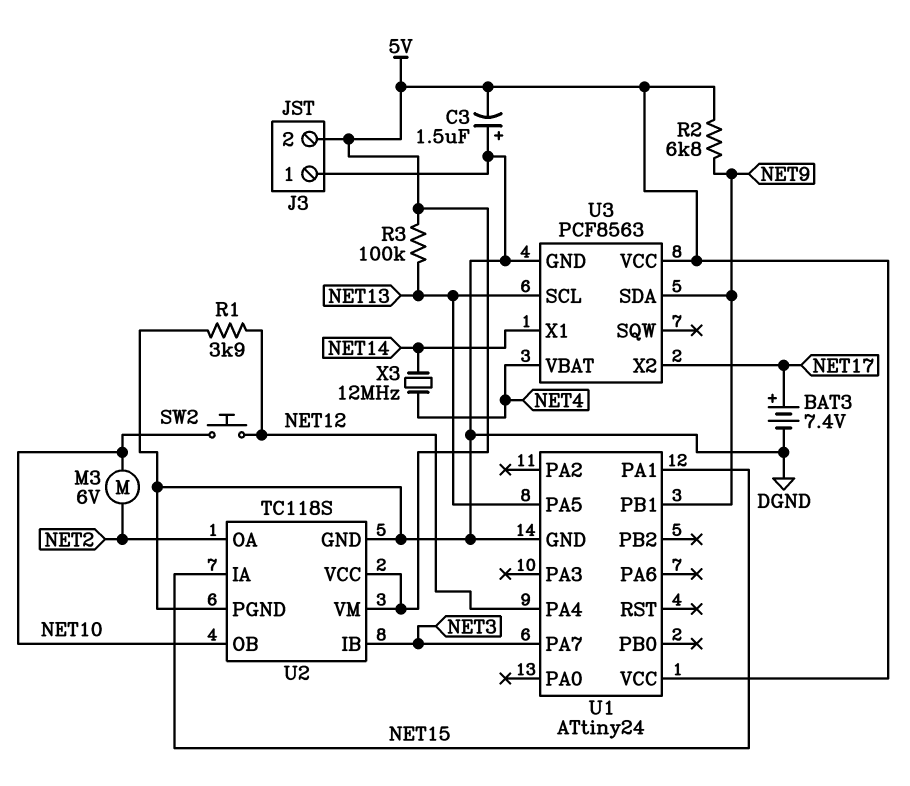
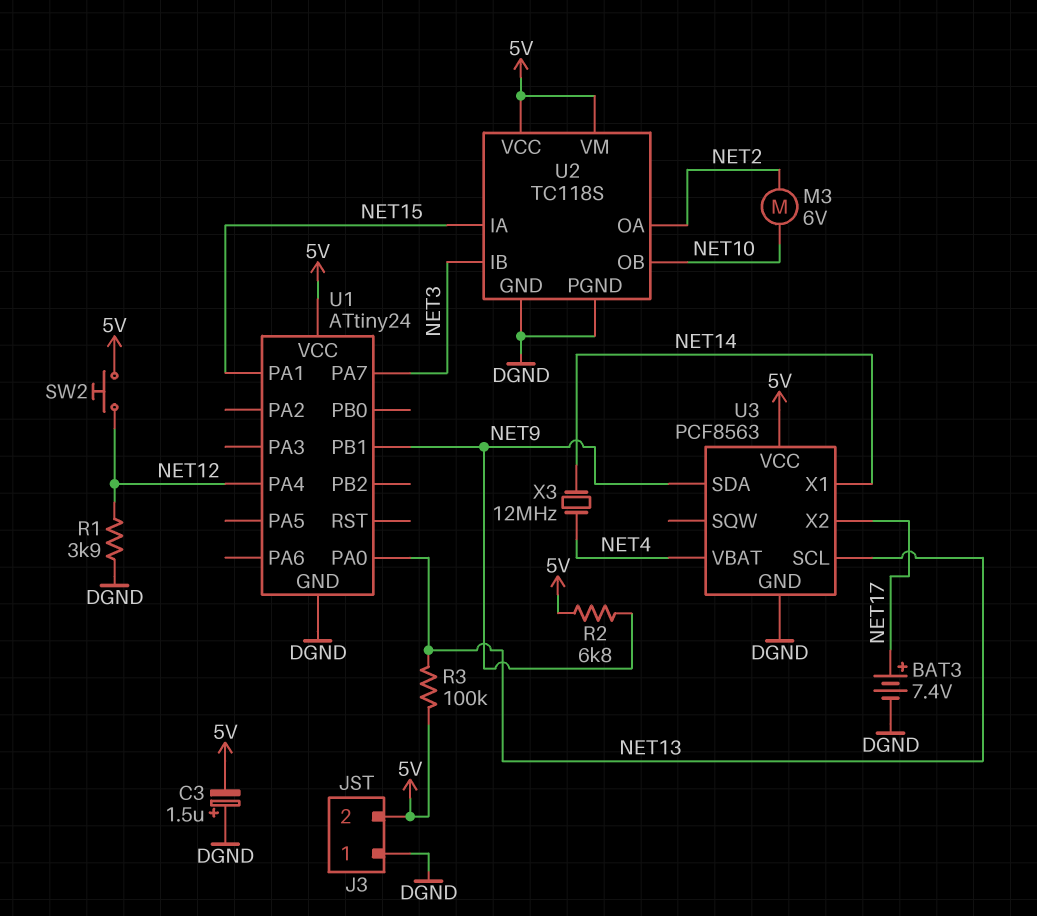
SW2: button (NET10, NET12) -> button (5V, NET12)
U1 pin PA0: none -> NET13
U1 pin PA5: NET13 -> none

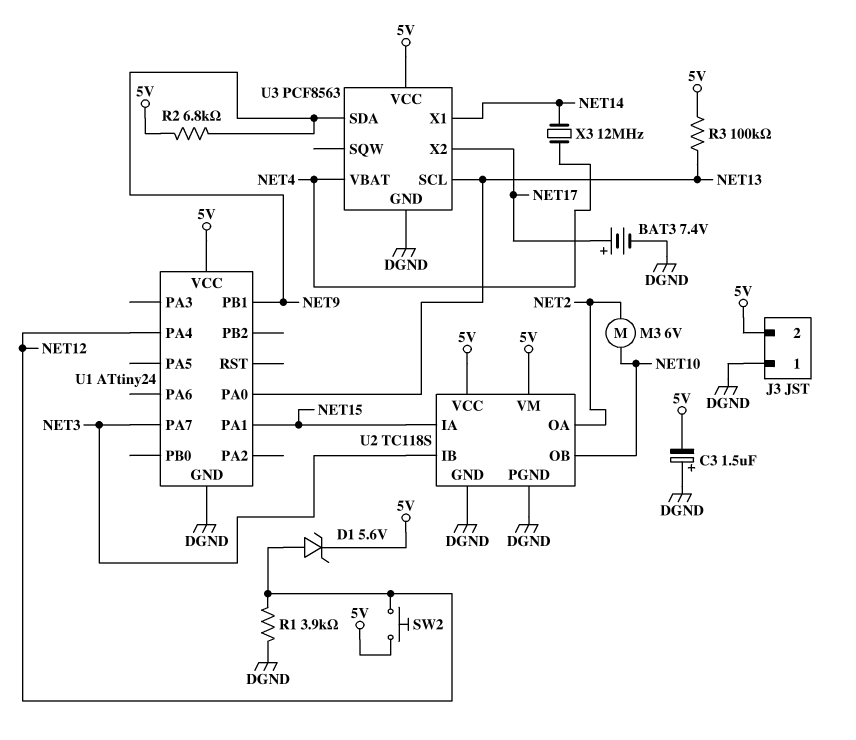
D1: none -> zener 5.6V (A NET12, K 5V)

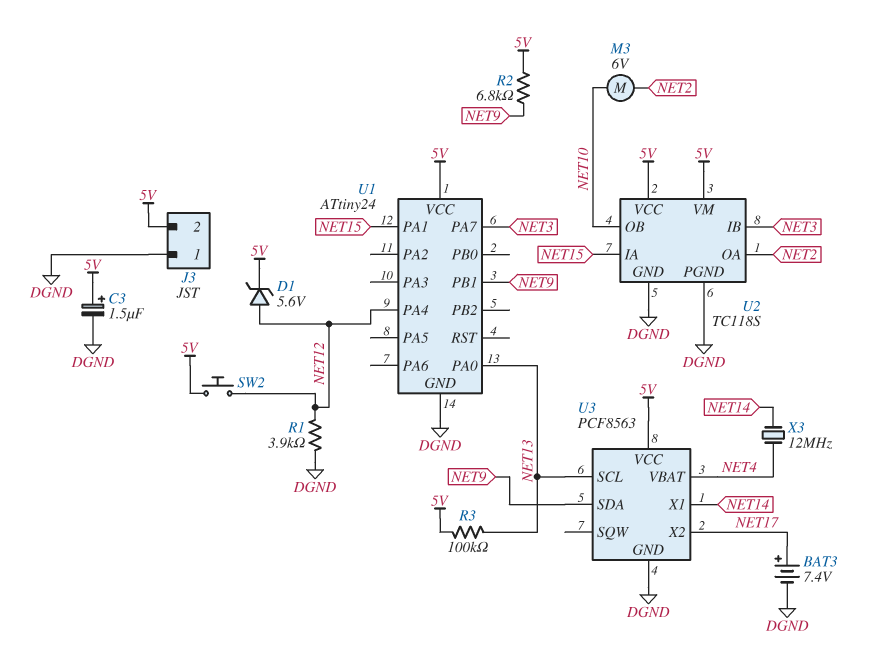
C3: 1.5uF (plus DGND, minus 5V) -> 1.5uF (plus 5V, minus DGND)

